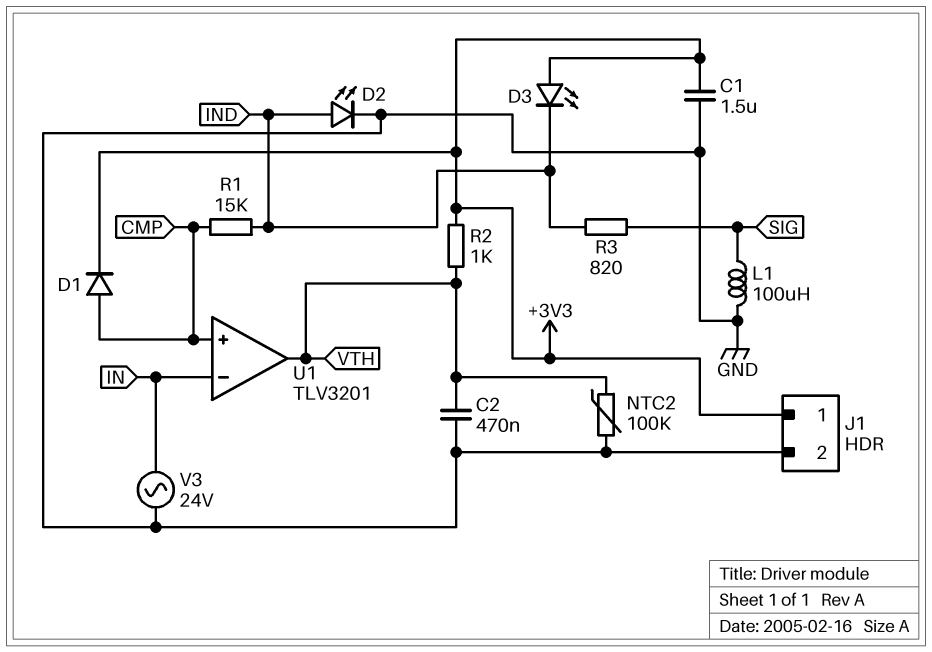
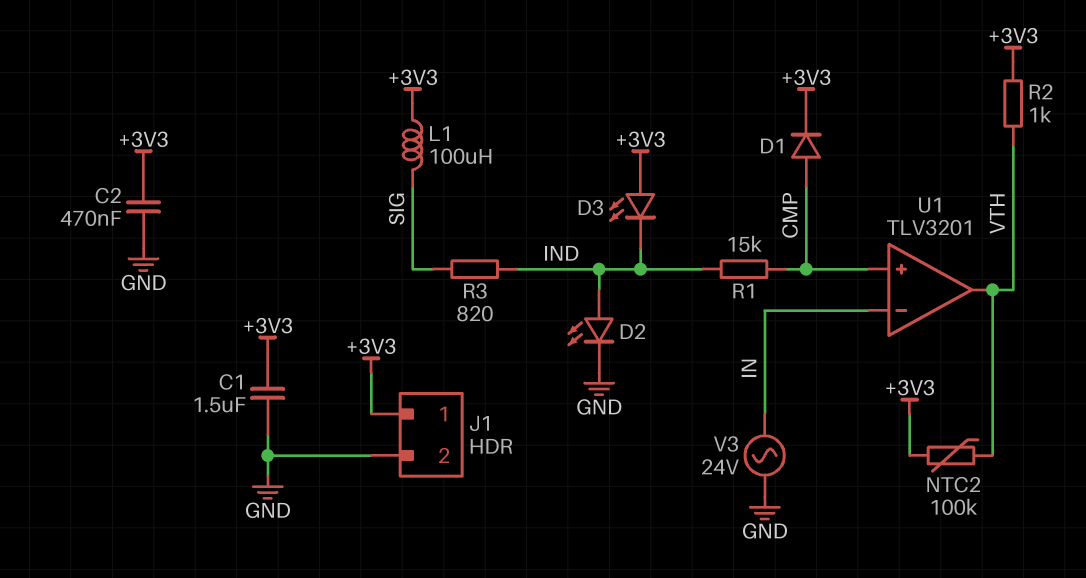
C2: 470nF (GND, VTH) -> 470nF (+3V3, GND)
L1: 100uH (GND, SIG) -> 100uH (+3V3, SIG)
NTC2: 100k (GND, VTH) -> 100k (+3V3, VTH)

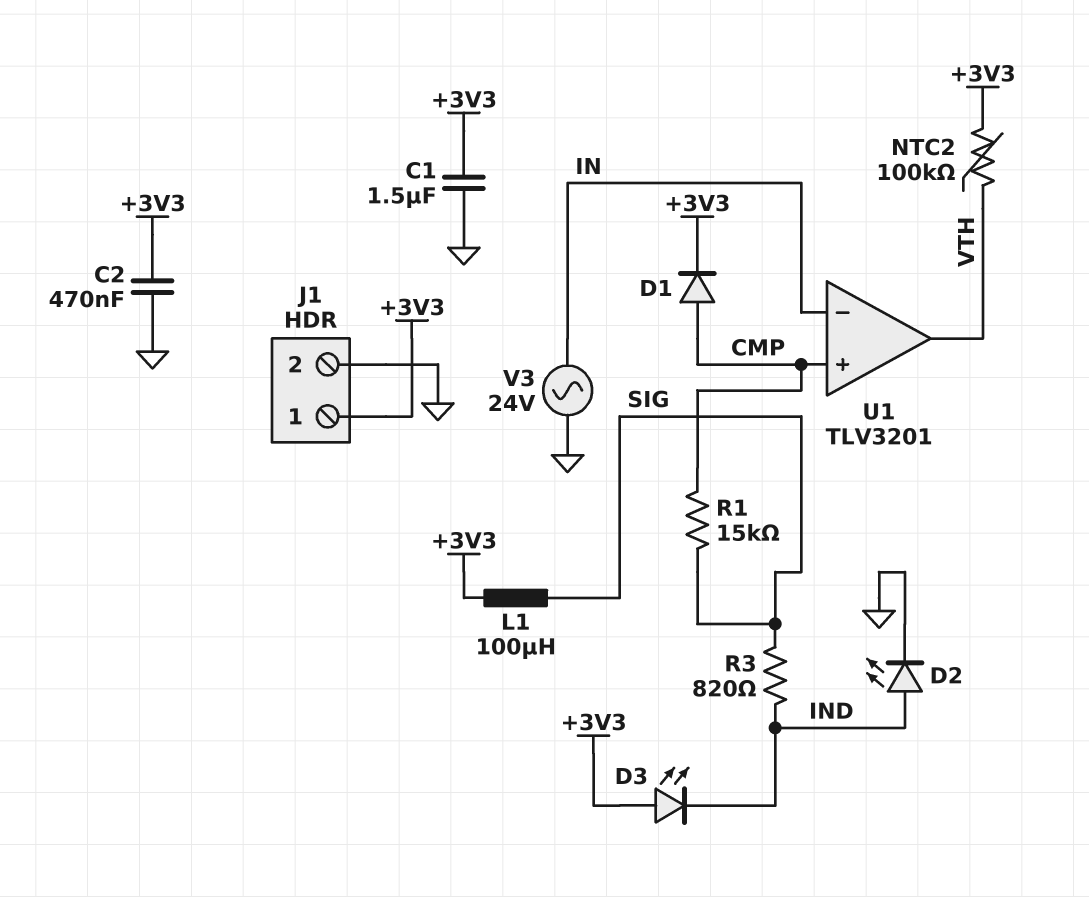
R1: 15k (CMP, IND) -> 15k (CMP, SIG)
R2: 1k (+3V3, VTH) -> none

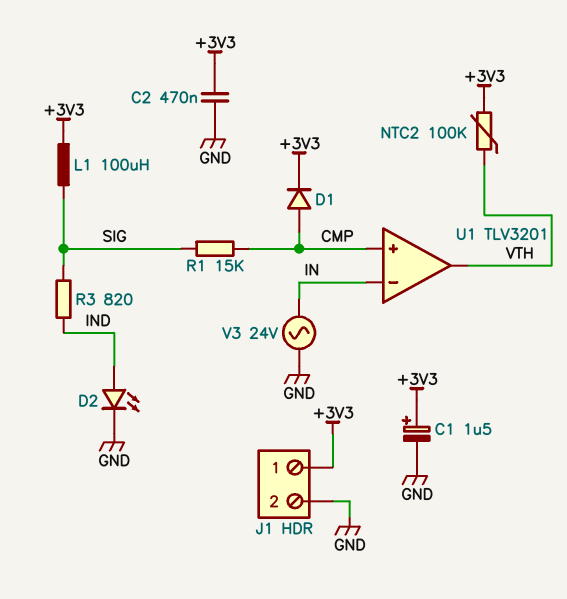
C1: 1.5uF (+3V3, GND) -> 1.5uF (plus +3V3, minus GND)
D3: LED (A +3V3, K IND) -> none

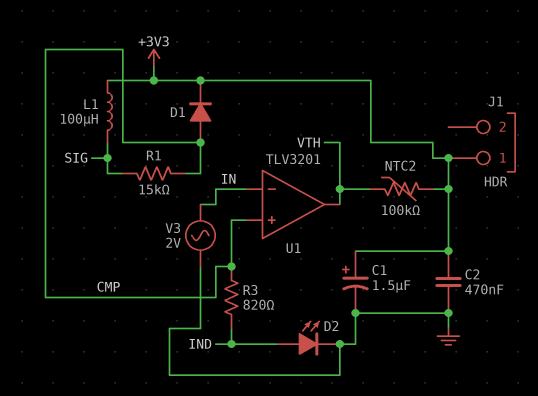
J1 pin 2: GND -> none
R3: 820 (IND, SIG) -> 820 (CMP, IND)
V3: AC 24V (GND, IN) -> AC 2V (GND, IN)

